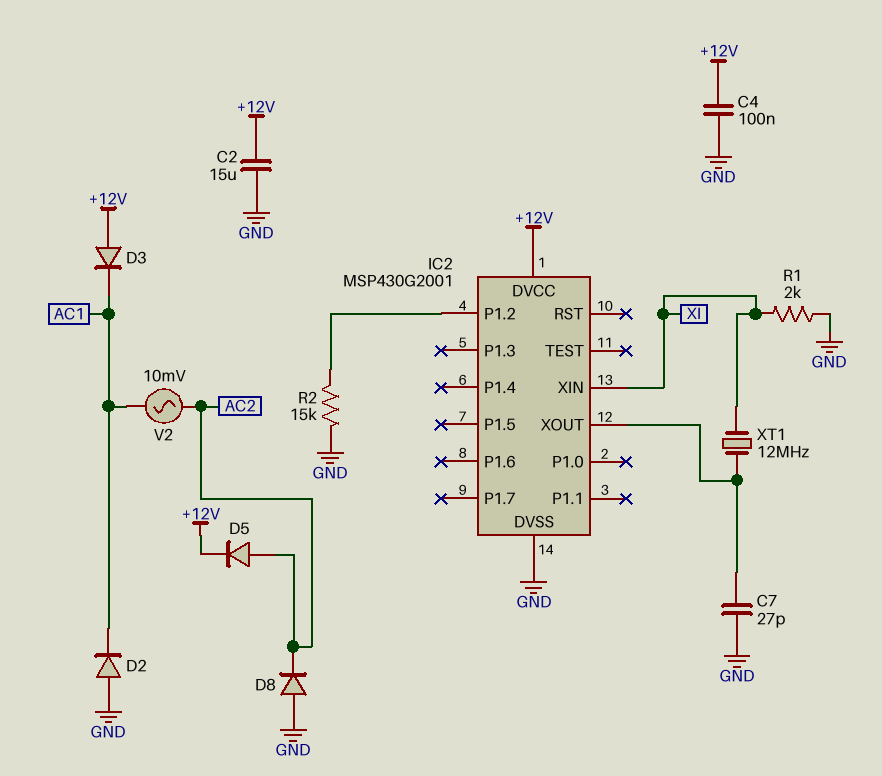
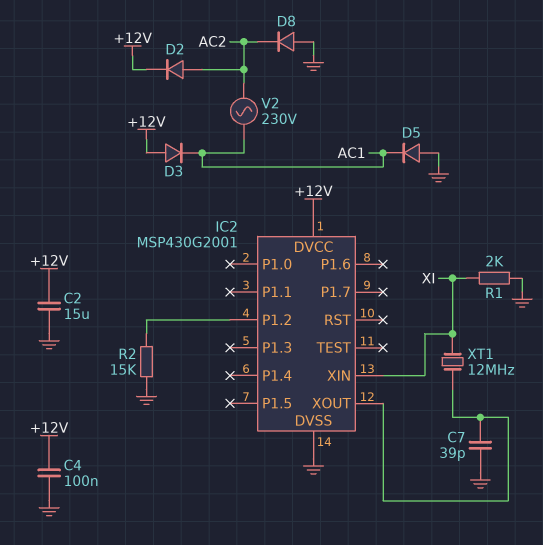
C7: 27pF (GND, IC2/XOUT) -> 39pF (GND, IC2/XOUT)
D2: diode (A GND, K AC1) -> diode (A AC2, K +12V)
D5: diode (A AC2, K +12V) -> diode (A GND, K AC1)
V2: AC 10mV (AC1, AC2) -> AC 230V (AC1, AC2)

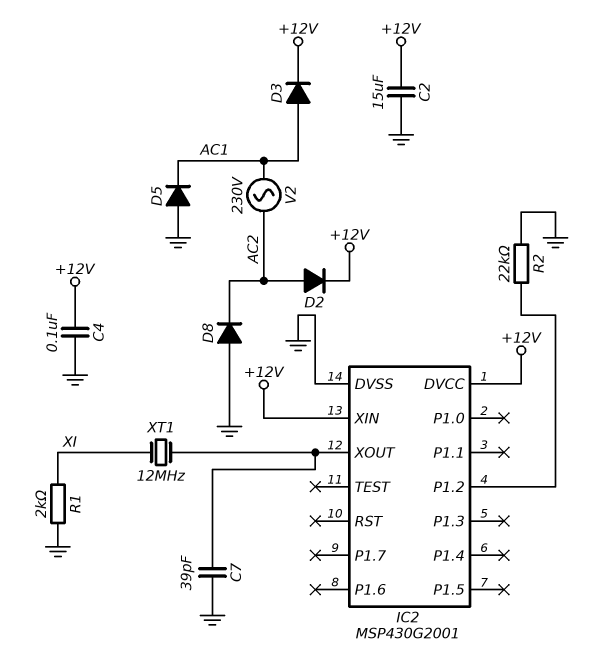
D3: diode (A +12V, K AC1) -> diode (A AC1, K +12V)
IC2 pin XIN: XI -> +12V
R2: 15k (GND, IC2/P1.2) -> 22k (GND, IC2/P1.2)

